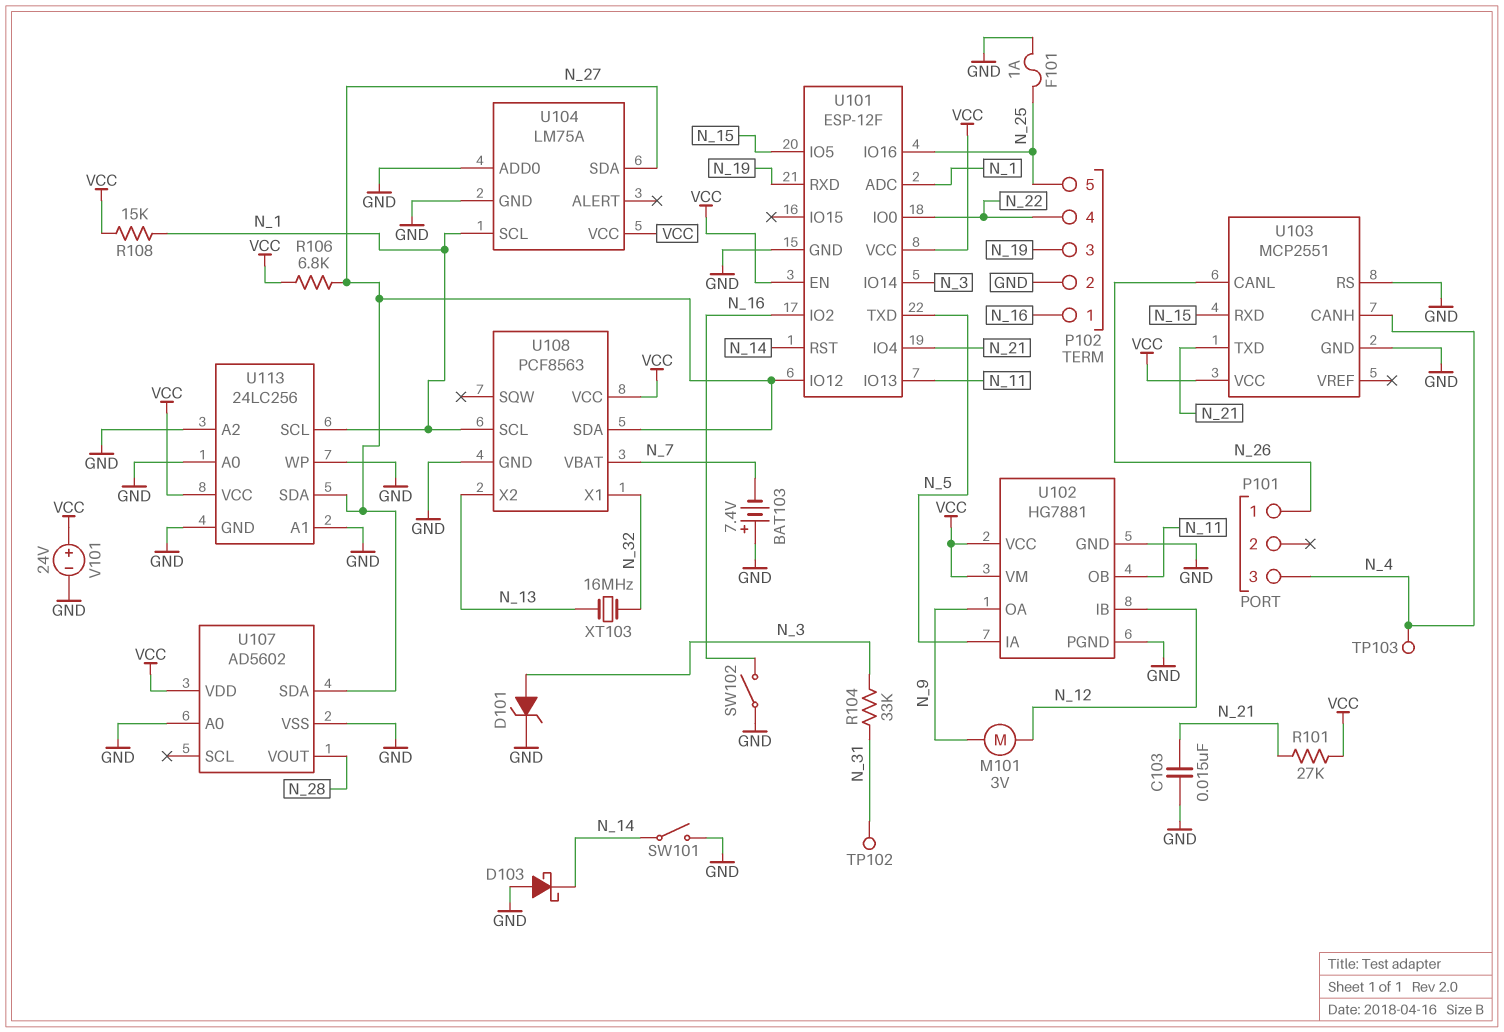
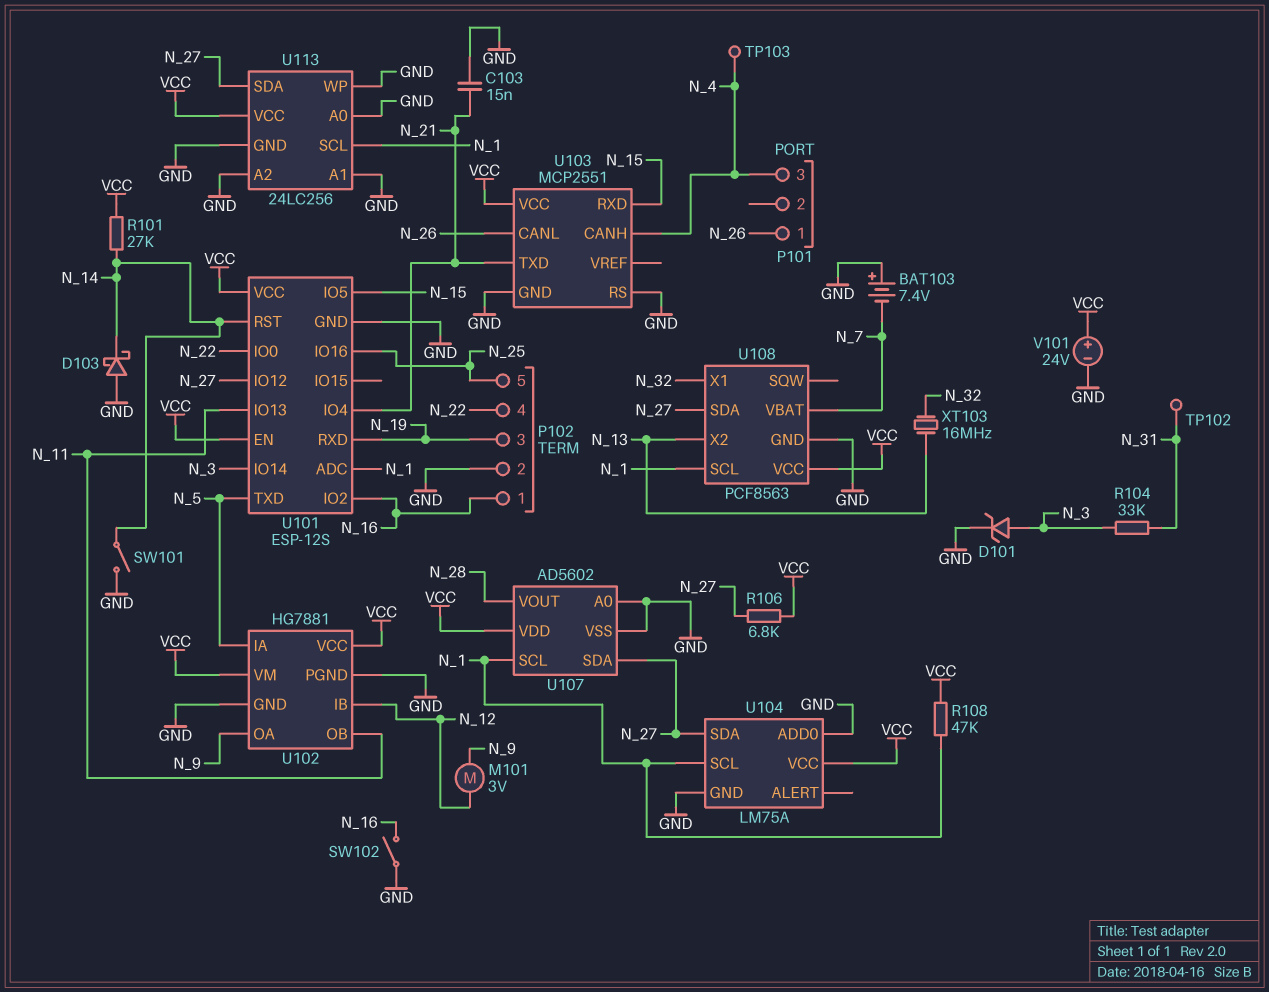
F101: 1A (GND, N_25) -> none
R101: 27k (N_21, VCC) -> 27k (N_14, VCC)
R108: 15k (N_1, VCC) -> 47k (N_1, VCC)
U101: ESP-12F -> ESP-12S
U107 pin SCL: none -> N_1

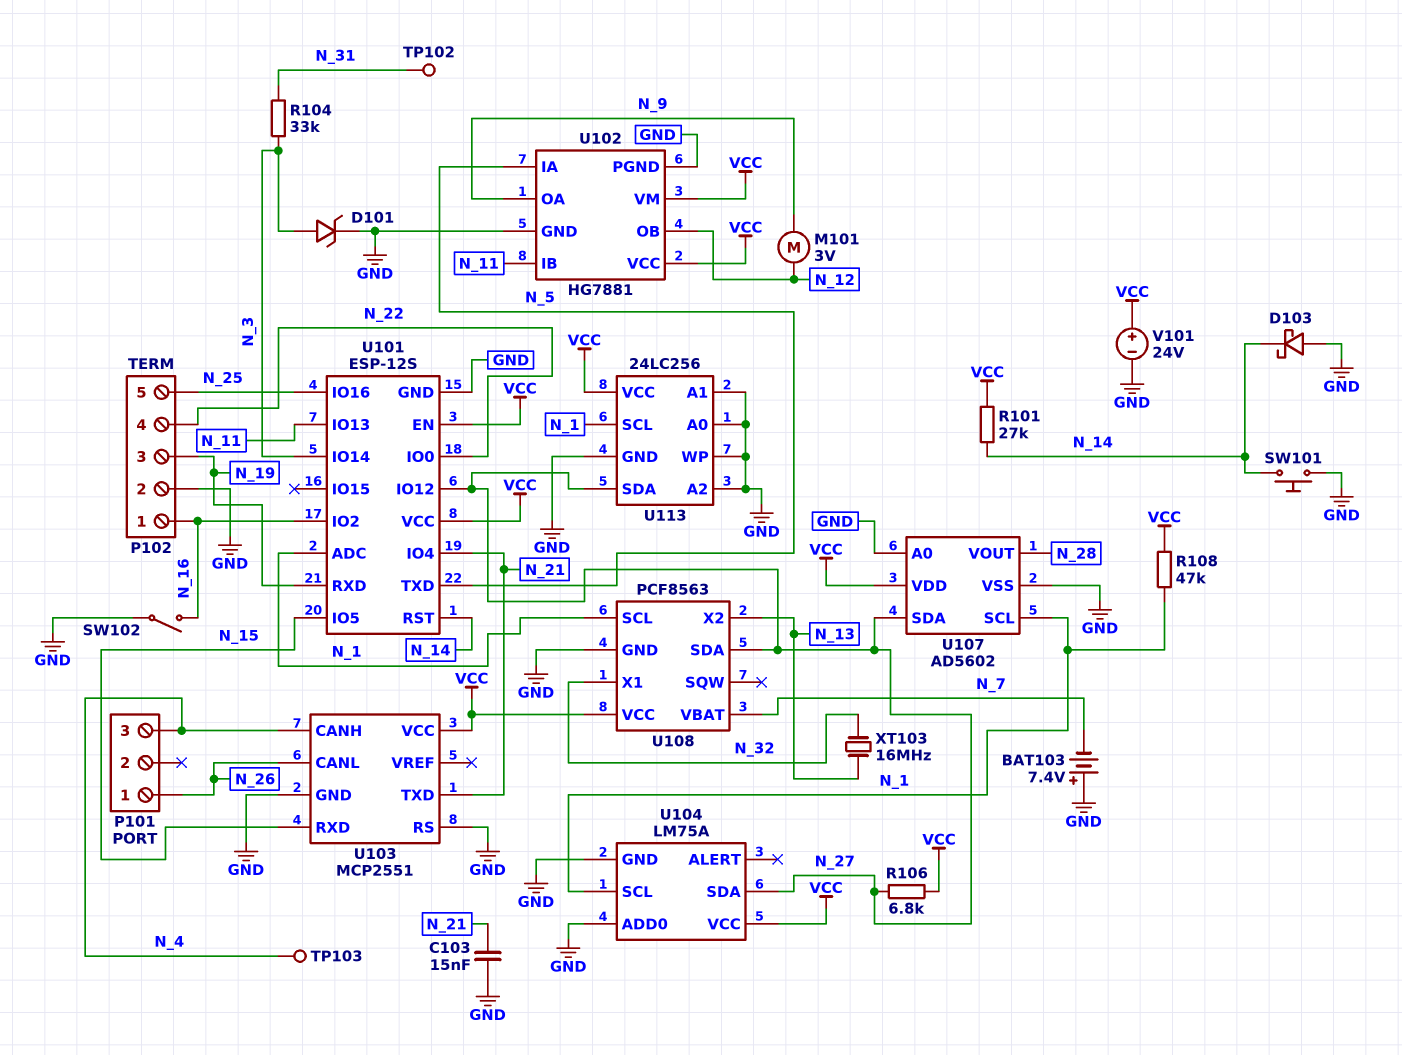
SW101: switch (GND, N_14) -> button (GND, N_14)
U102 pin IB: N_12 -> N_11
U102 pin OB: N_11 -> N_12

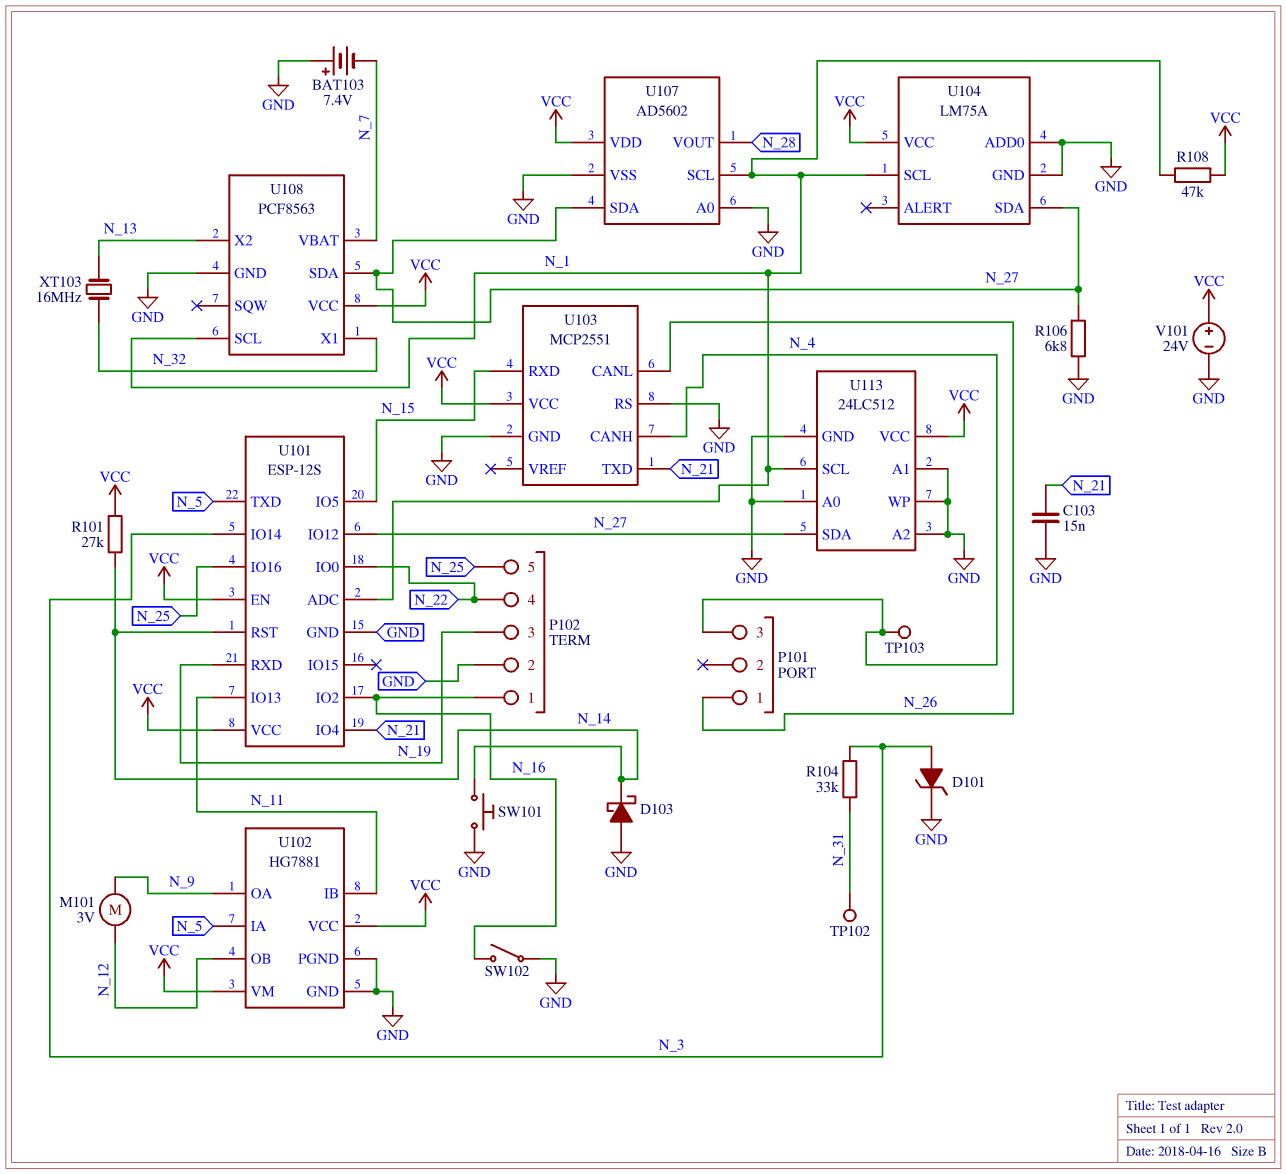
R106: 6.8k (N_27, VCC) -> 6.8k (GND, N_27)
U113: 24LC256 -> 24LC512

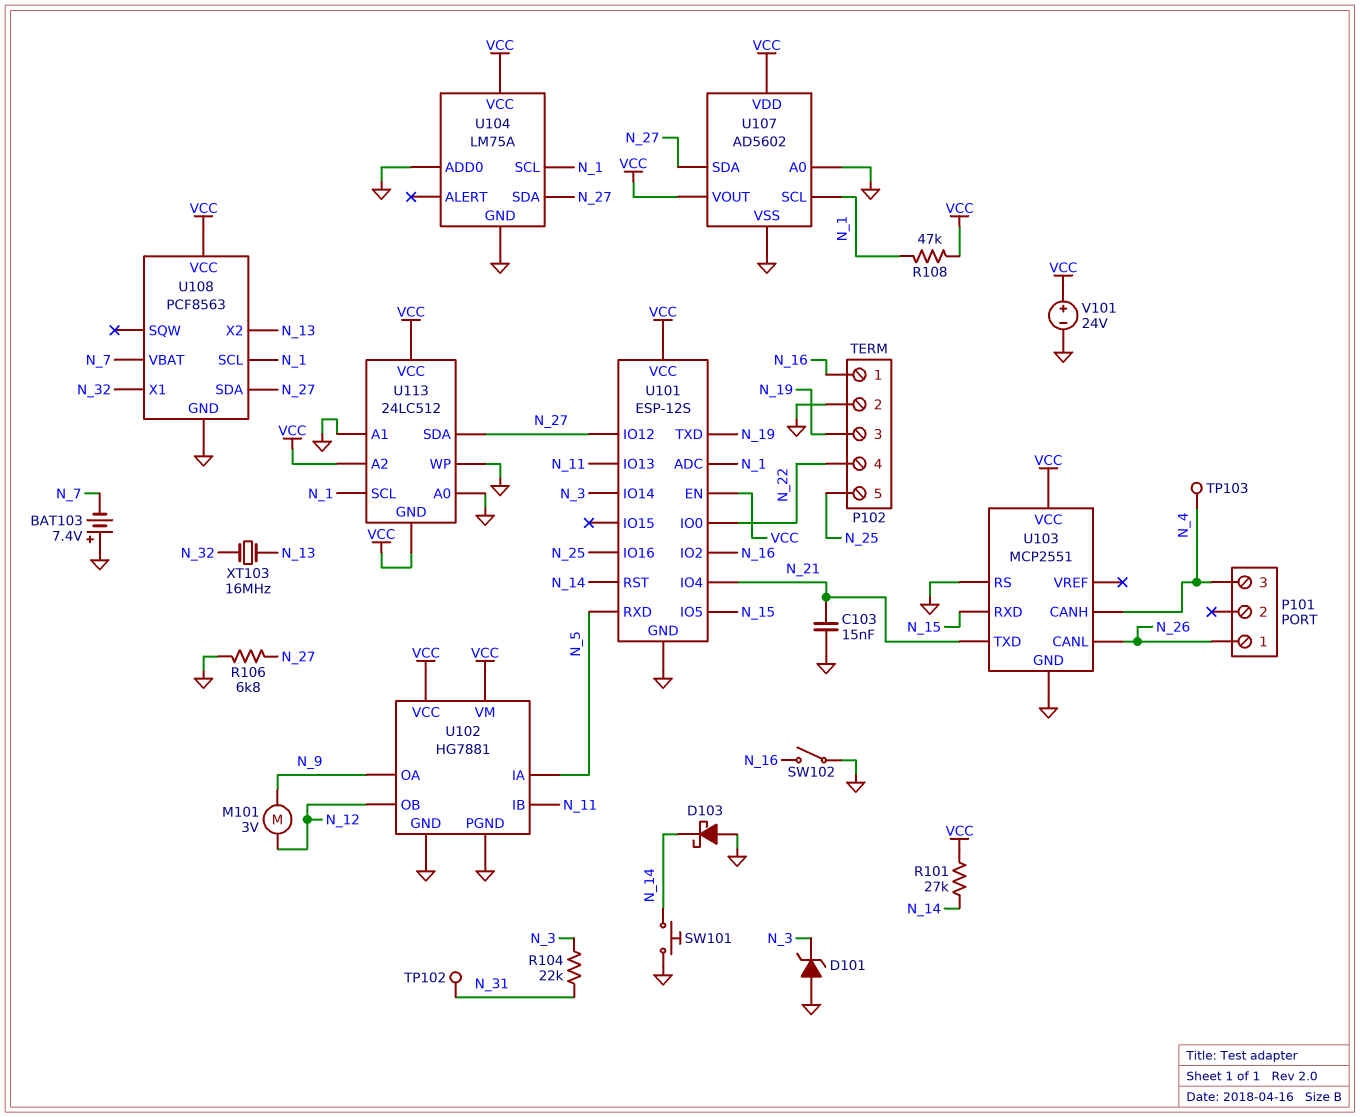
D101: zener (A N_3, K GND) -> zener (A GND, K N_3)
R104: 33k (N_3, N_31) -> 22k (N_3, N_31)
U101 pin RXD: N_19 -> N_5
U101 pin TXD: N_5 -> N_19
U107 pin VOUT: N_28 -> VCC
U113 pin A2: GND -> VCC
U113 pin GND: GND -> VCC

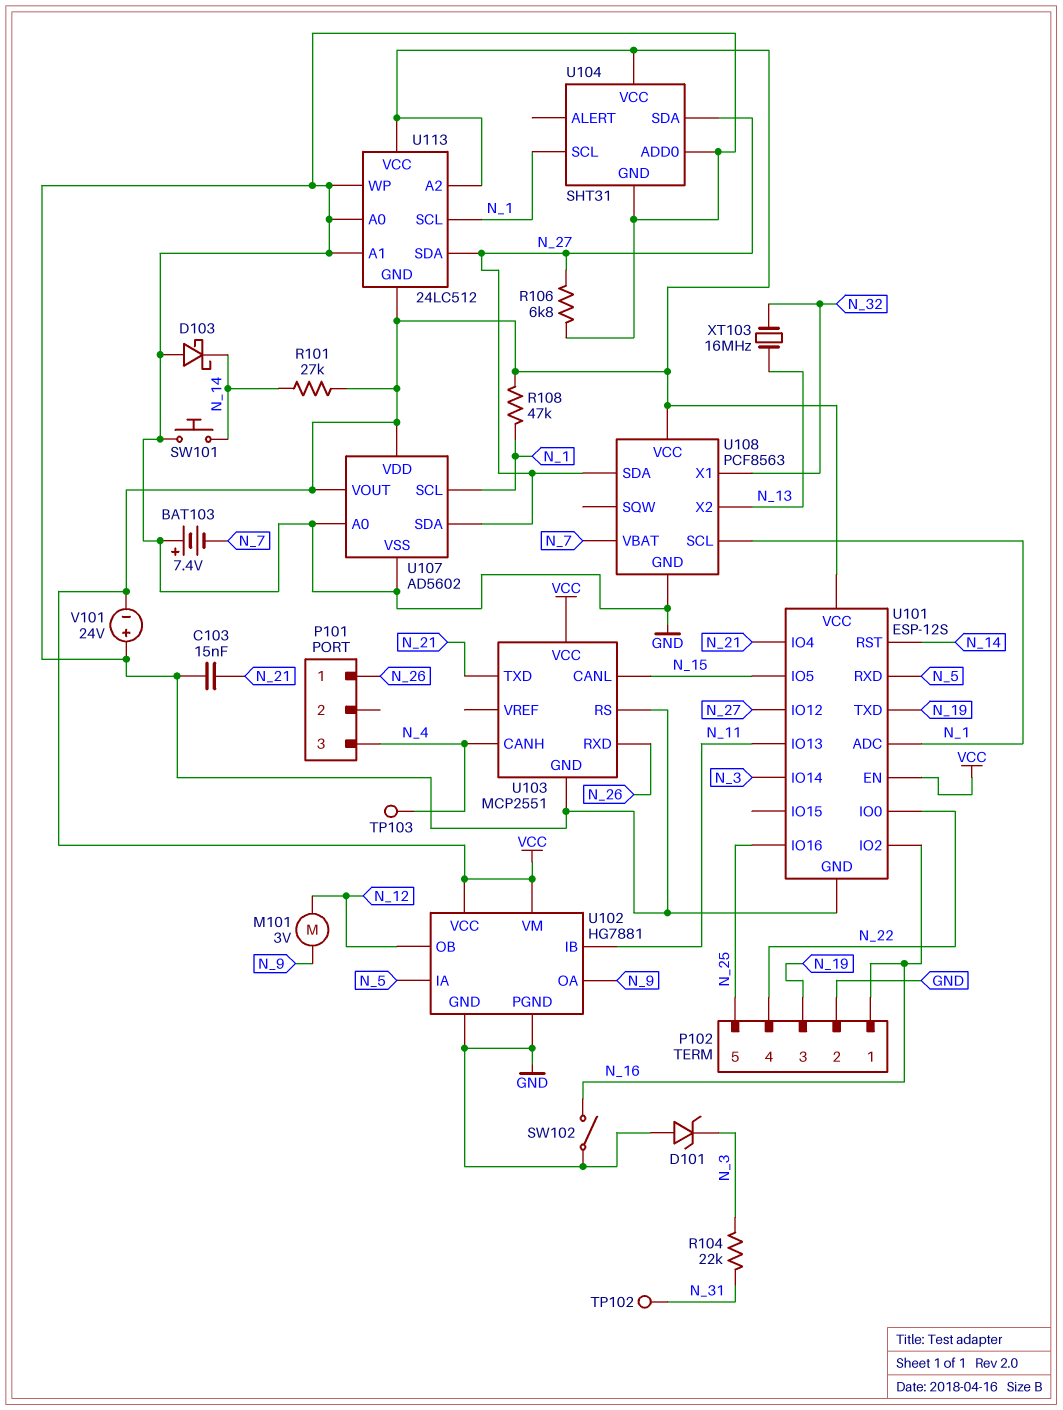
U103 pin CANL: N_26 -> N_15
U103 pin RXD: N_15 -> N_26
U104: LM75A -> SHT31
V101: 24V (plus VCC, minus GND) -> 24V (plus GND, minus VCC)

